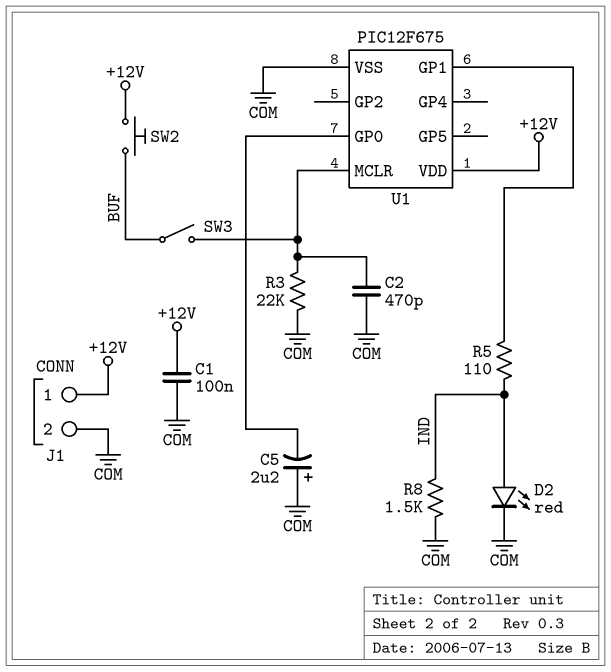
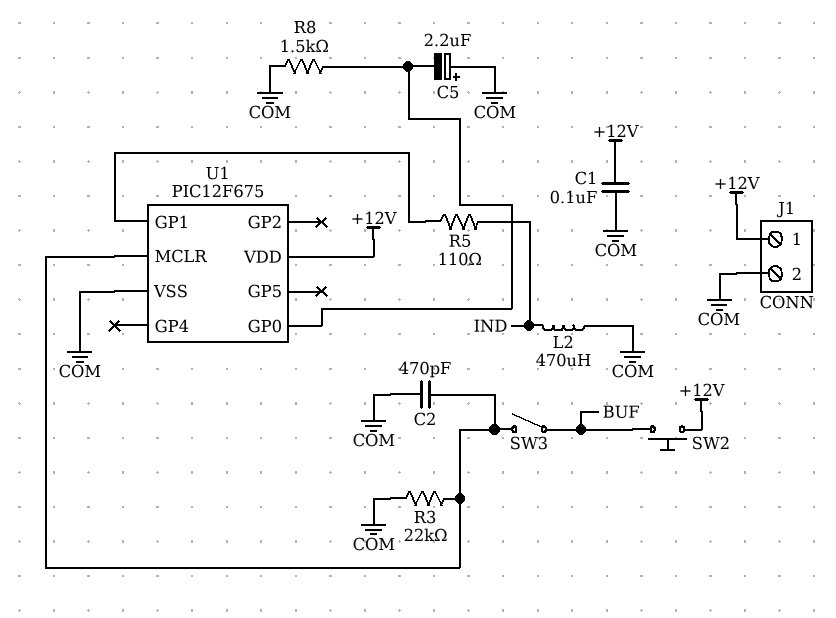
D2: LED red (A IND, K COM) -> none
L2: none -> 470uH (COM, IND)
R8: 1.5k (COM, IND) -> 1.5k (COM, U1/GP0)

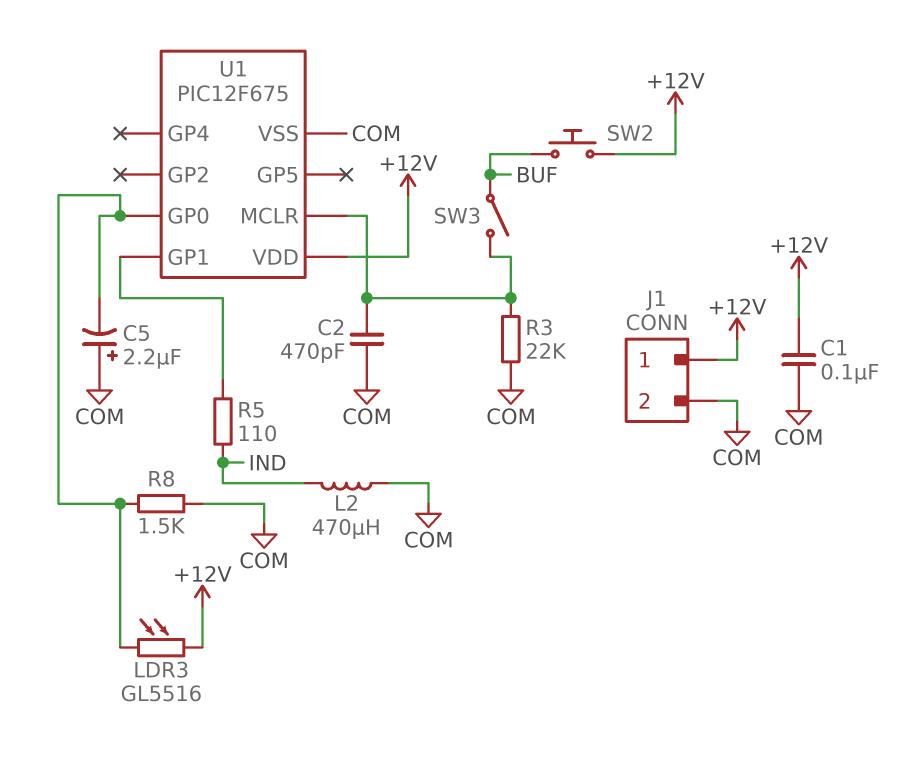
LDR3: none -> GL5516 (+12V, U1/GP0)

